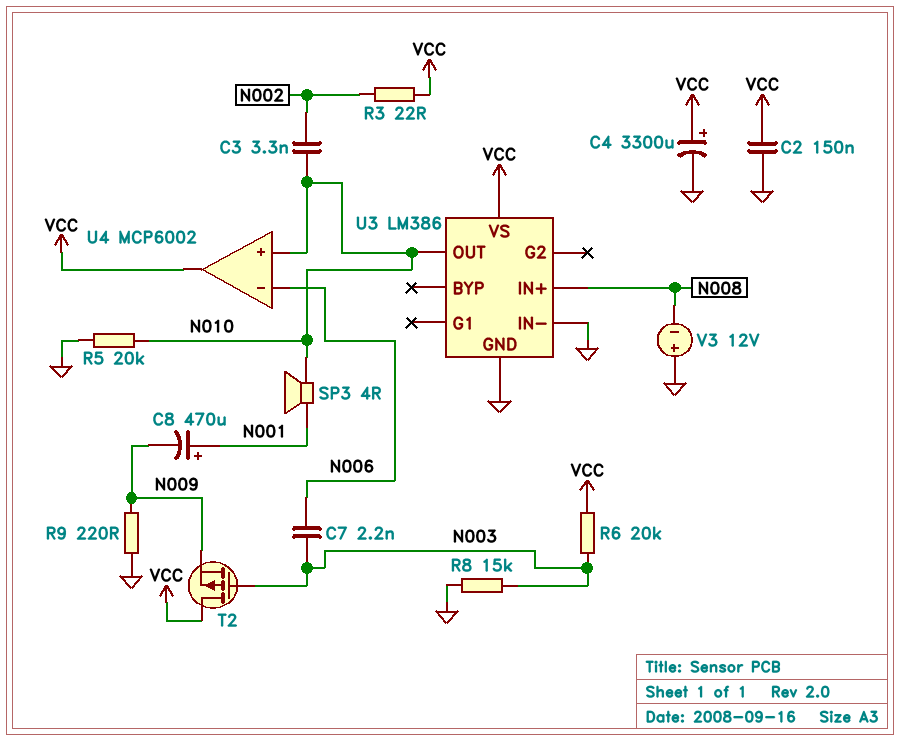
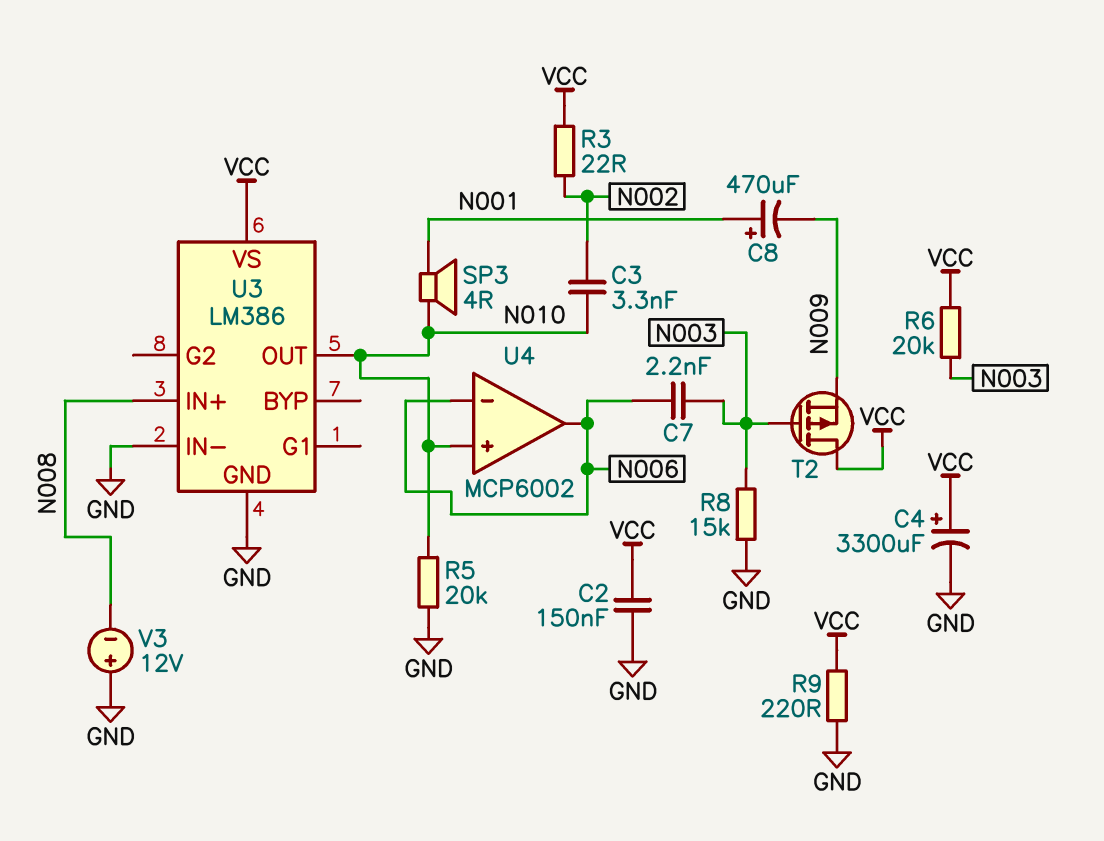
R9: 220 (GND, N009) -> 220 (GND, VCC)
U4 pin out: VCC -> N006

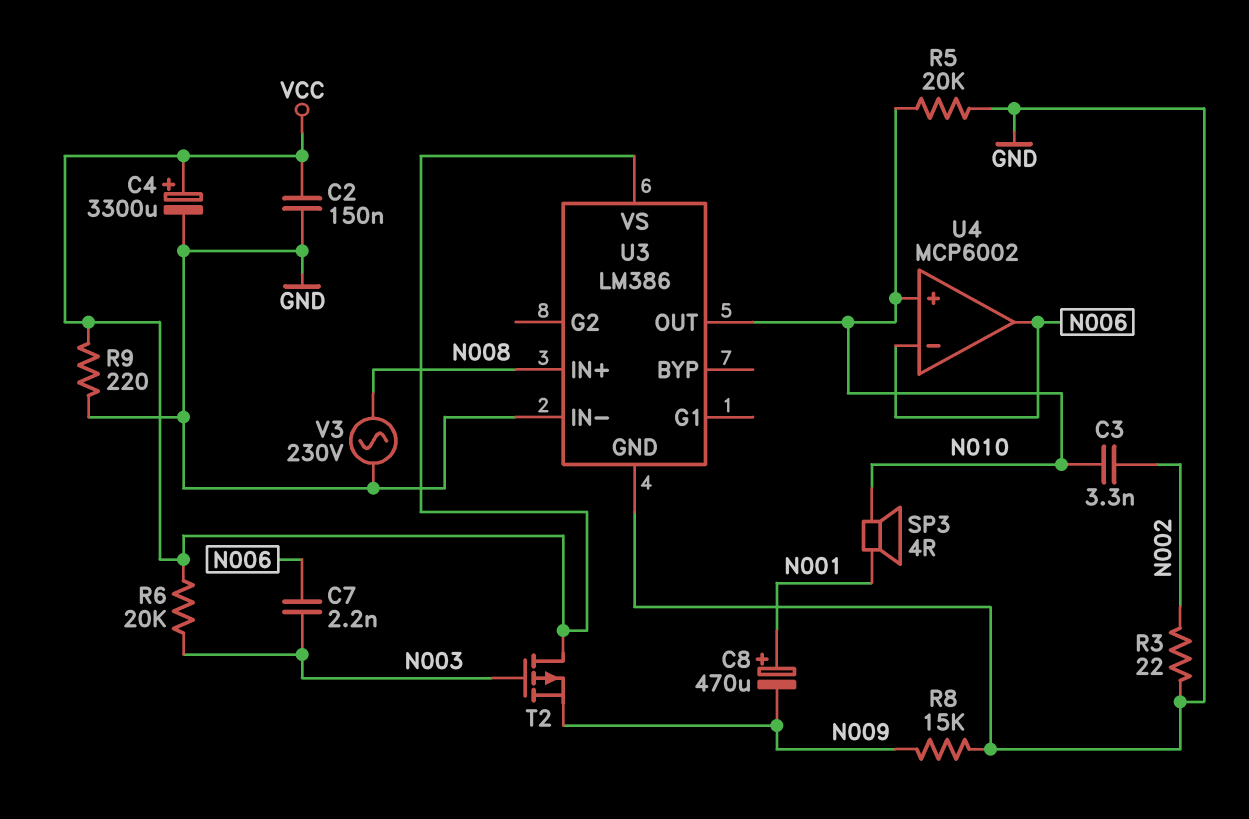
R3: 22 (N002, VCC) -> 22 (GND, N002)
R8: 15k (GND, N003) -> 15k (GND, N009)
V3: 12V (plus GND, minus N008) -> AC 230V (GND, N008)

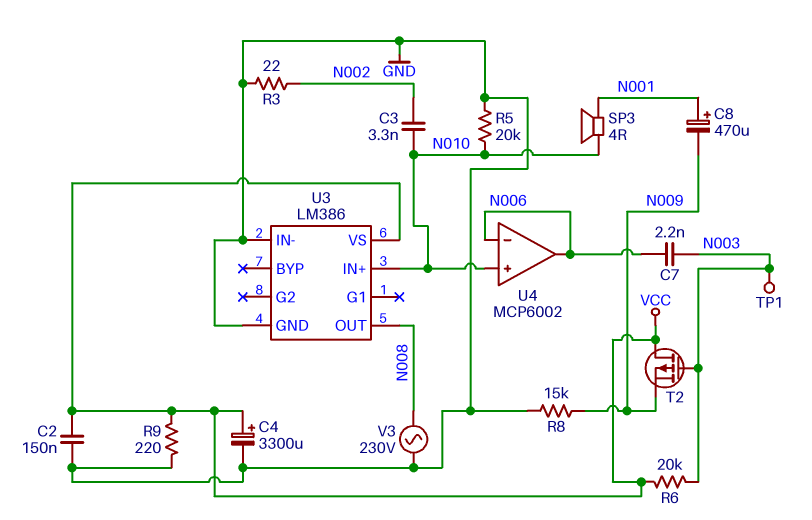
TP1: none -> test point (N003)
U3 pin IN+: N008 -> N010
U3 pin OUT: N010 -> N008

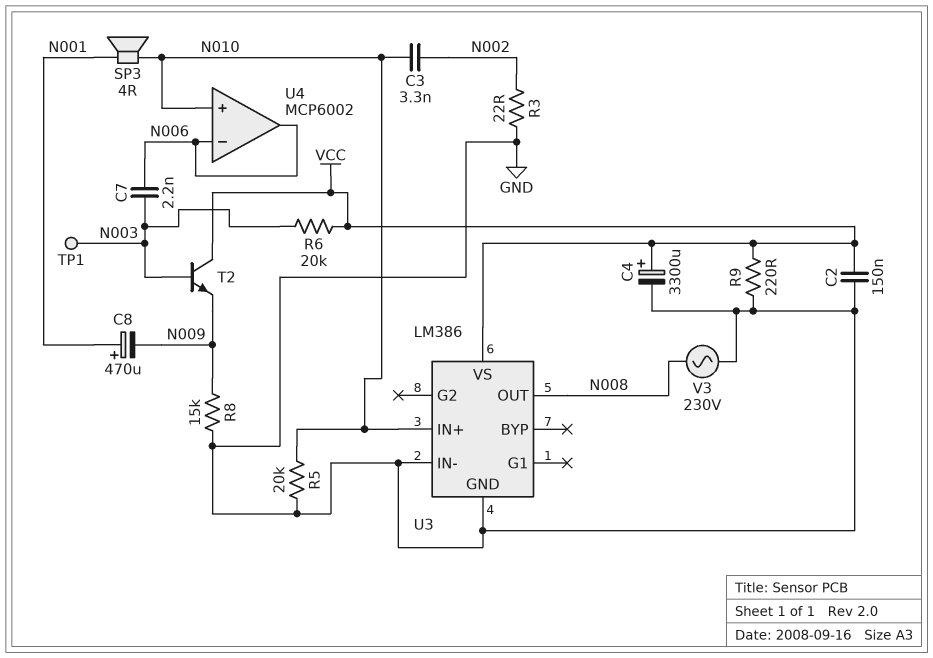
T2: PMOS (G N003, D VCC, S N009) -> NPN (B N003, C VCC, E N009)

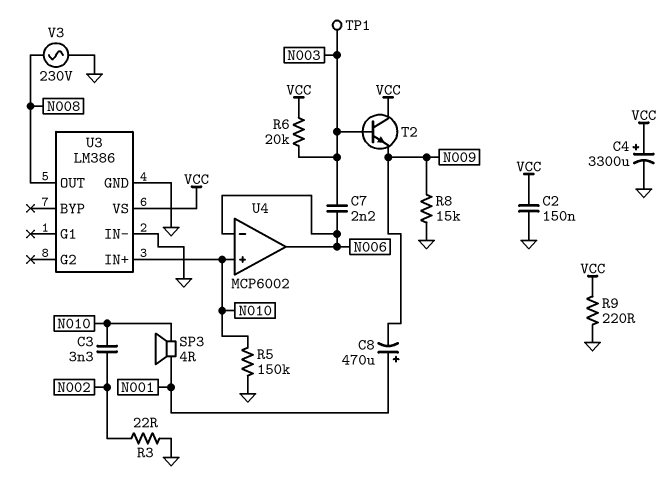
R5: 20k (GND, N010) -> 150k (GND, N010)

